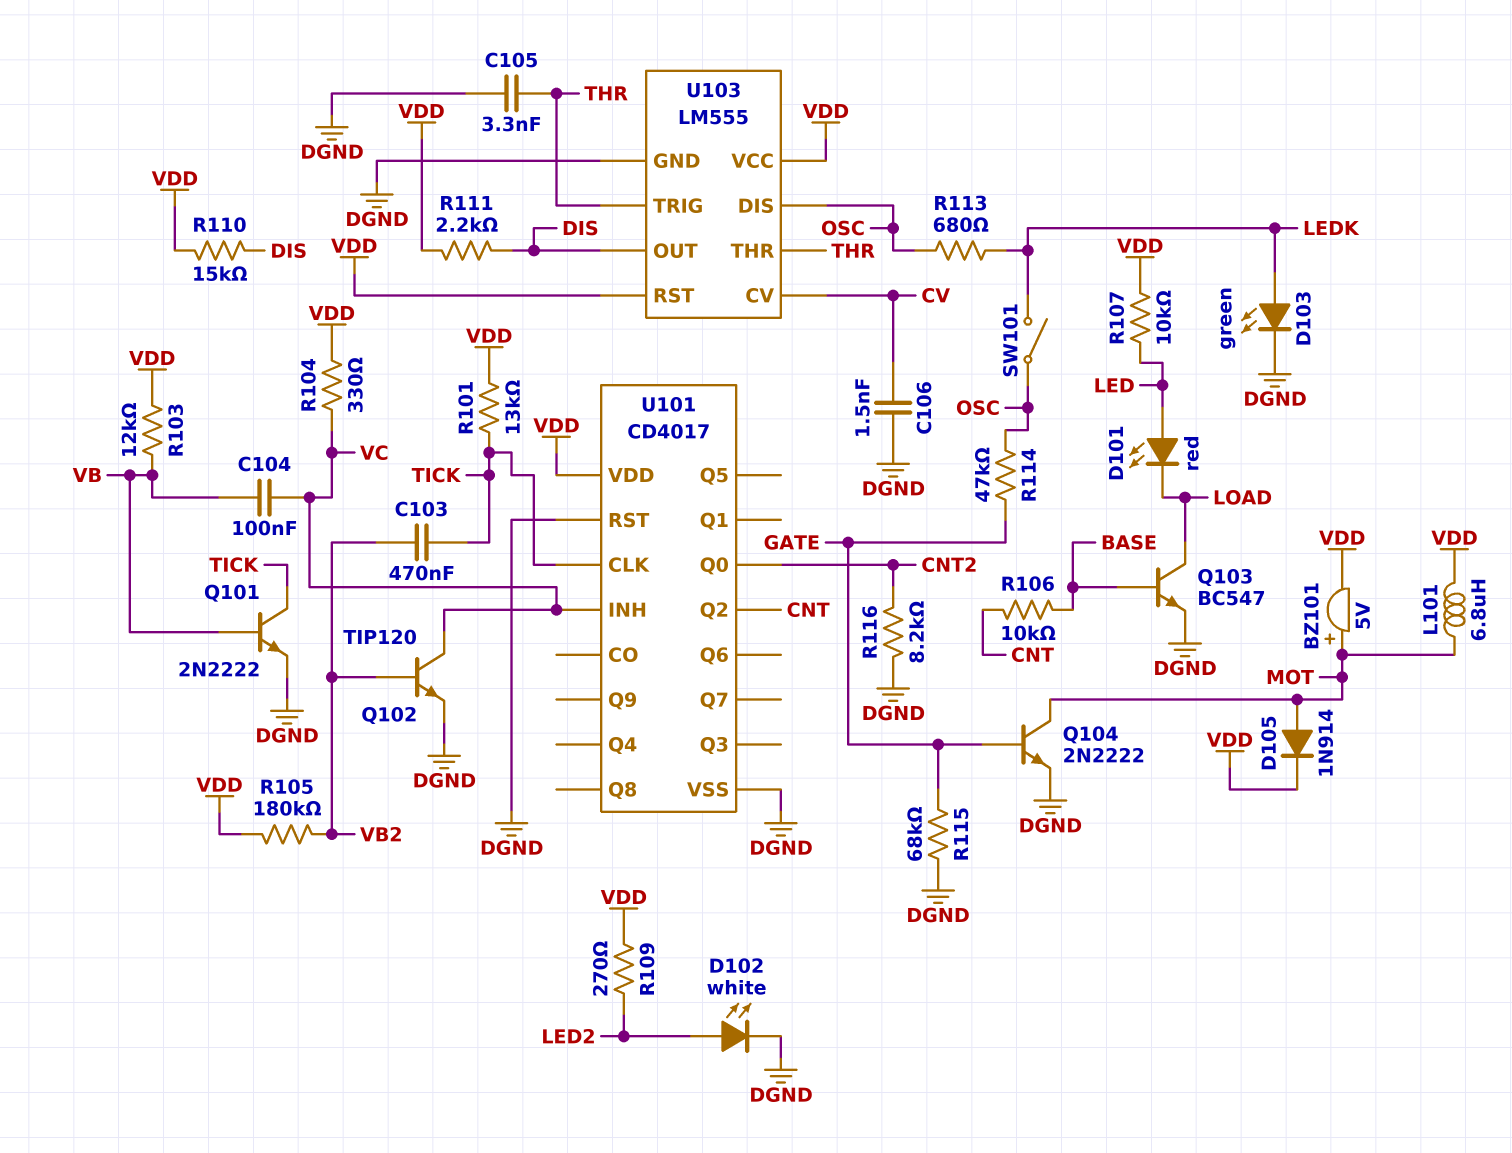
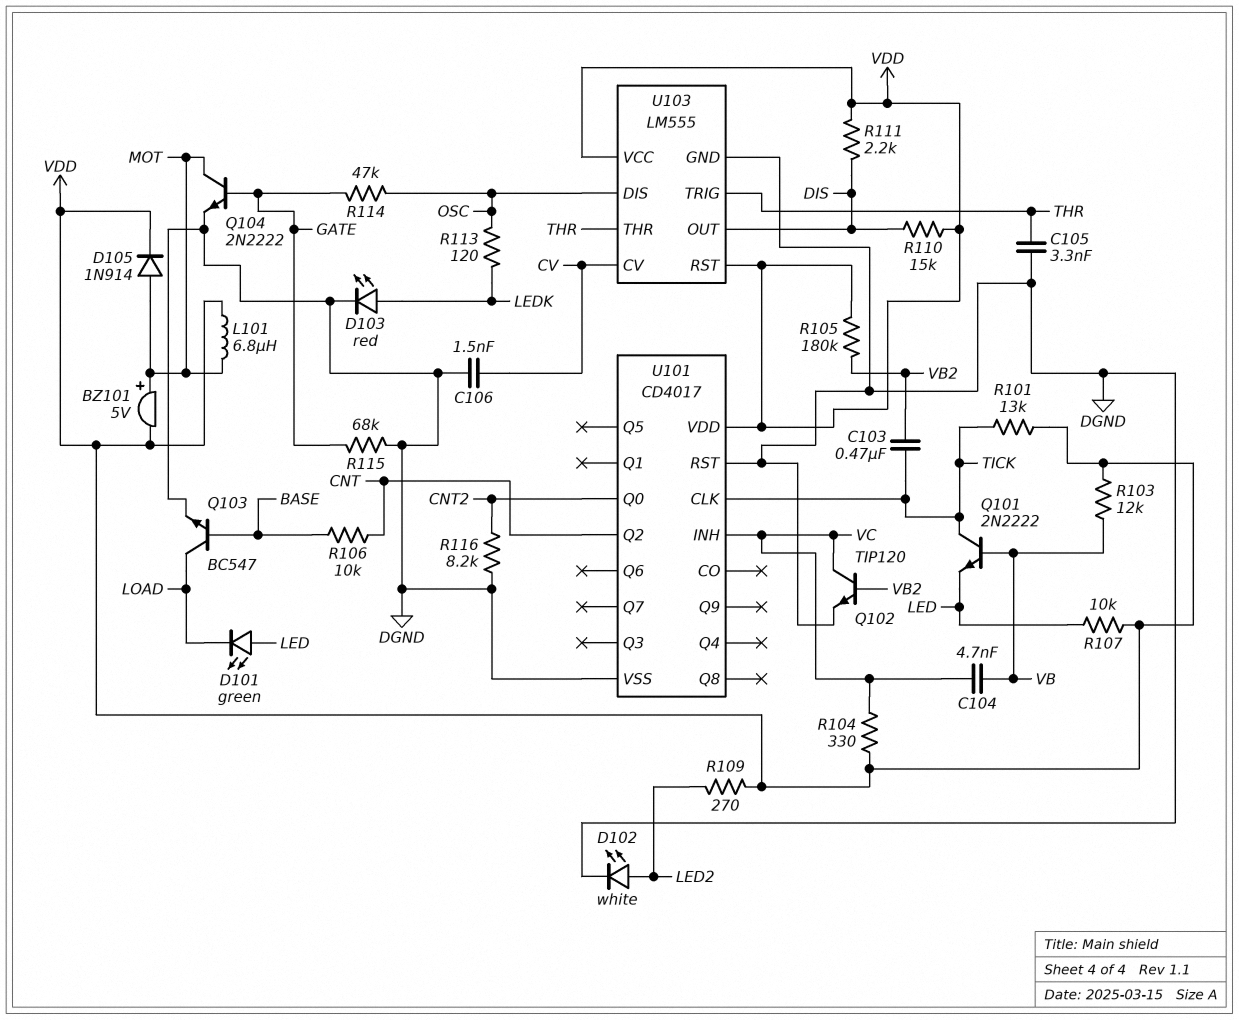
C104: 100nF (VB, VC) -> 4.7nF (VB, VC)
D101: LED red (A LED, K LOAD) -> LED green (A LED, K LOAD)
D103: LED green (A LEDK, K DGND) -> LED red (A LEDK, K DGND)
Q101: NPN 2N2222 (B VB, C TICK, E DGND) -> NPN 2N2222 (B VB, C TICK, E LED)
R113: 680 (LEDK, OSC) -> 120 (LEDK, OSC)
SW101: switch (LEDK, OSC) -> none

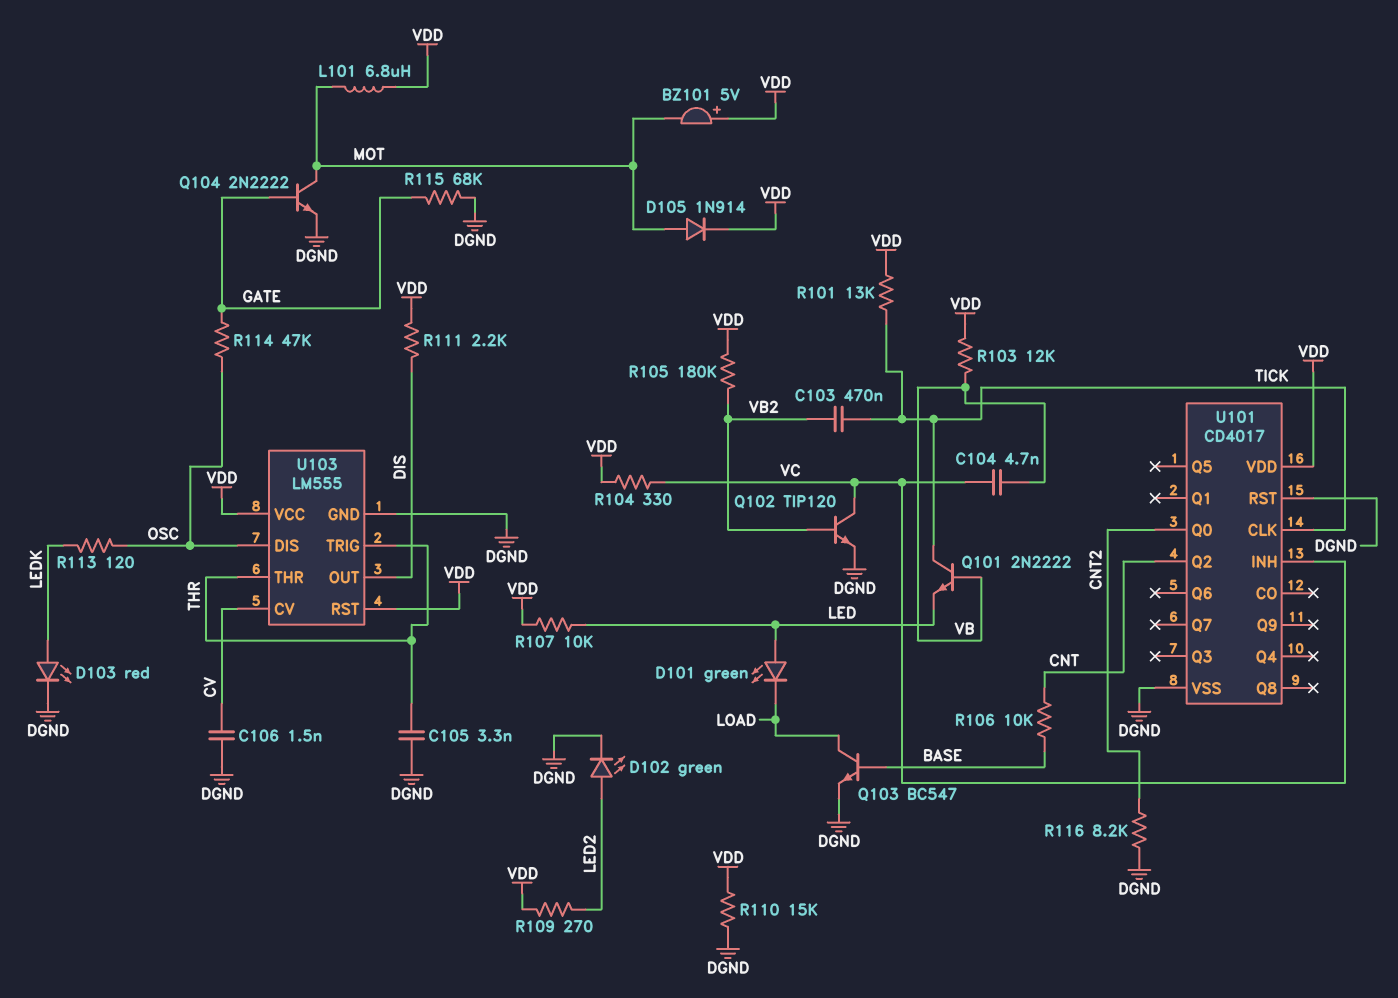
BZ101: buzzer 5V (plus MOT, minus VDD) -> buzzer 5V (plus VDD, minus MOT)
D102: LED white (A LED2, K DGND) -> LED green (A LED2, K DGND)
R110: 15k (DIS, VDD) -> 15k (DGND, VDD)

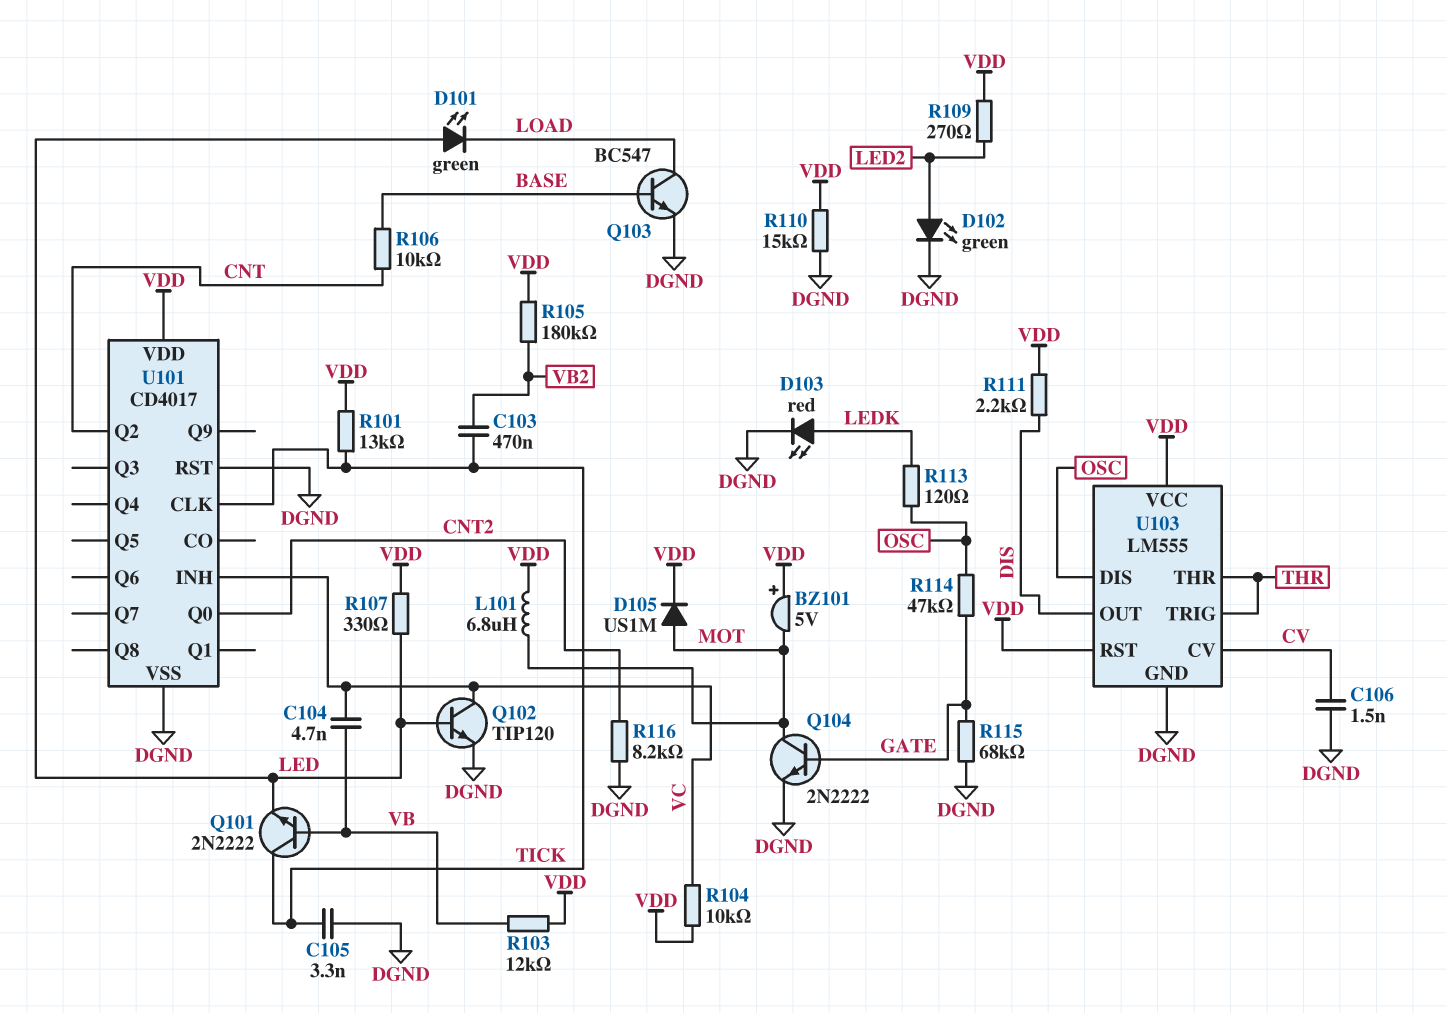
C105: 3.3nF (DGND, THR) -> 3.3nF (DGND, TICK)
D105: diode 1N914 (A MOT, K VDD) -> diode US1M (A MOT, K VDD)
Q102: NPN TIP120 (B VB2, C VC, E DGND) -> NPN TIP120 (B LED, C VC, E DGND)
R104: 330 (VC, VDD) -> 10k (VC, VDD)
R107: 10k (LED, VDD) -> 330 (LED, VDD)

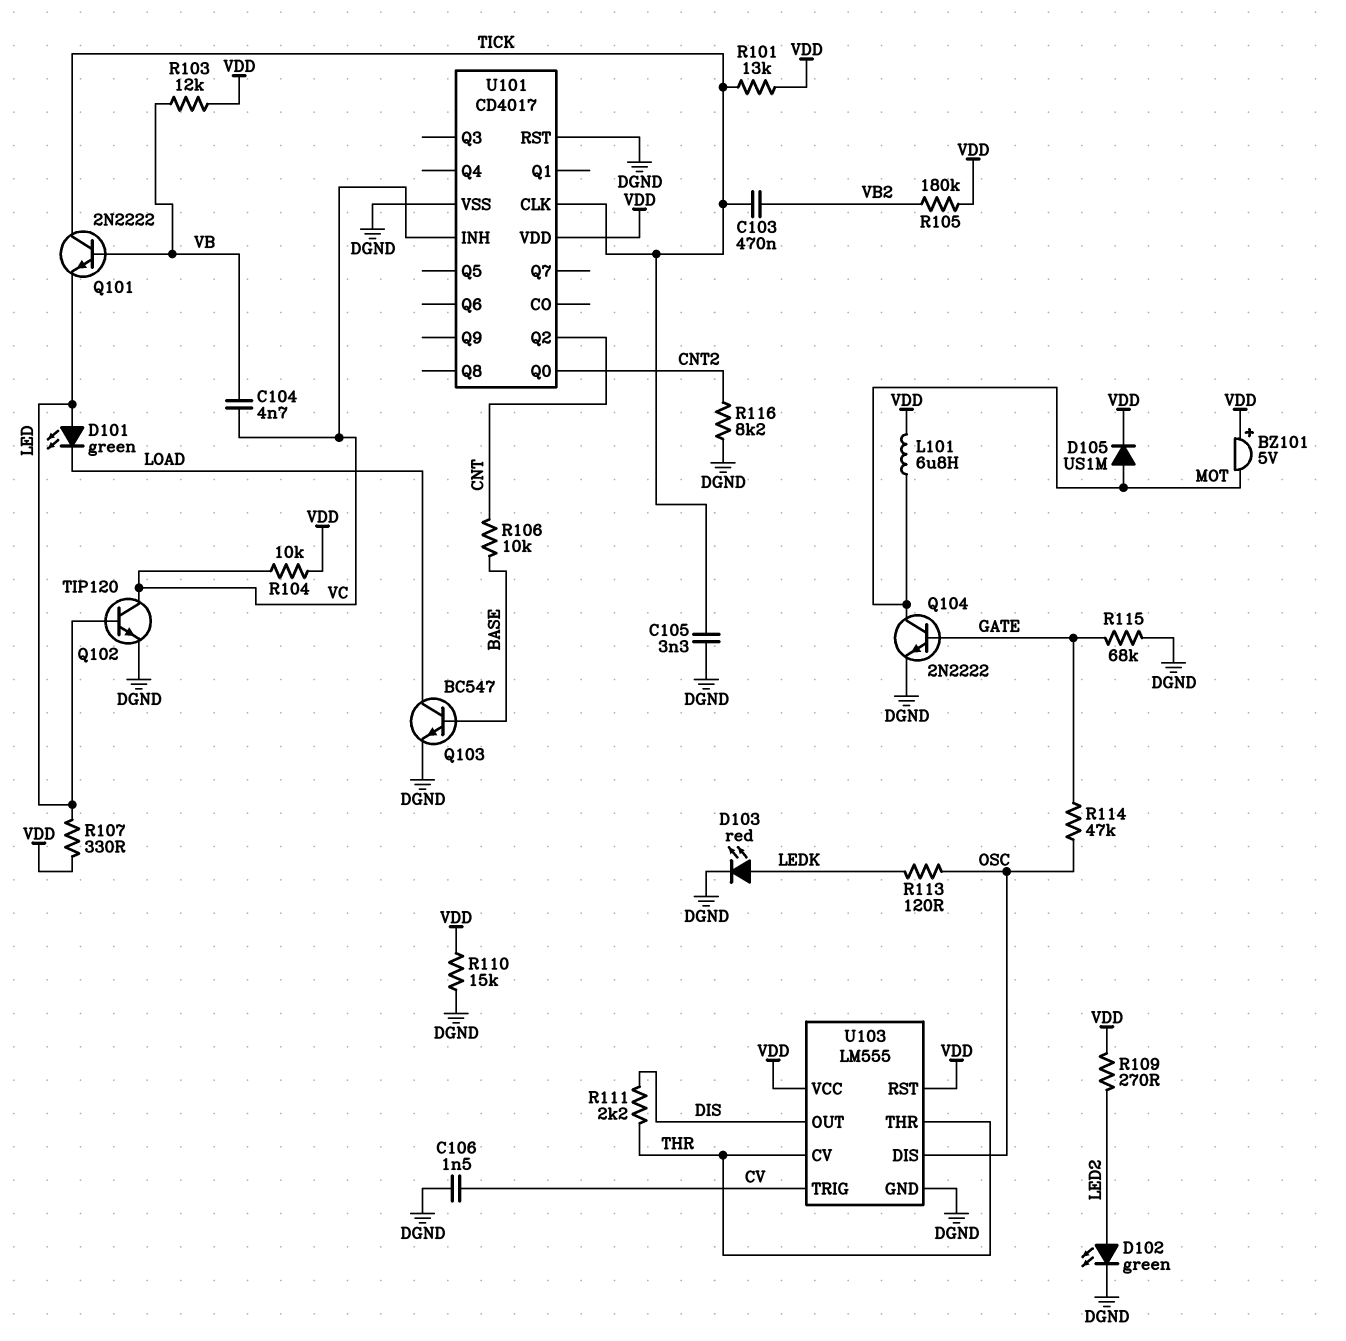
R111: 2.2k (DIS, VDD) -> 2.2k (DIS, THR)
U103 pin CV: CV -> THR
U103 pin TRIG: THR -> CV

